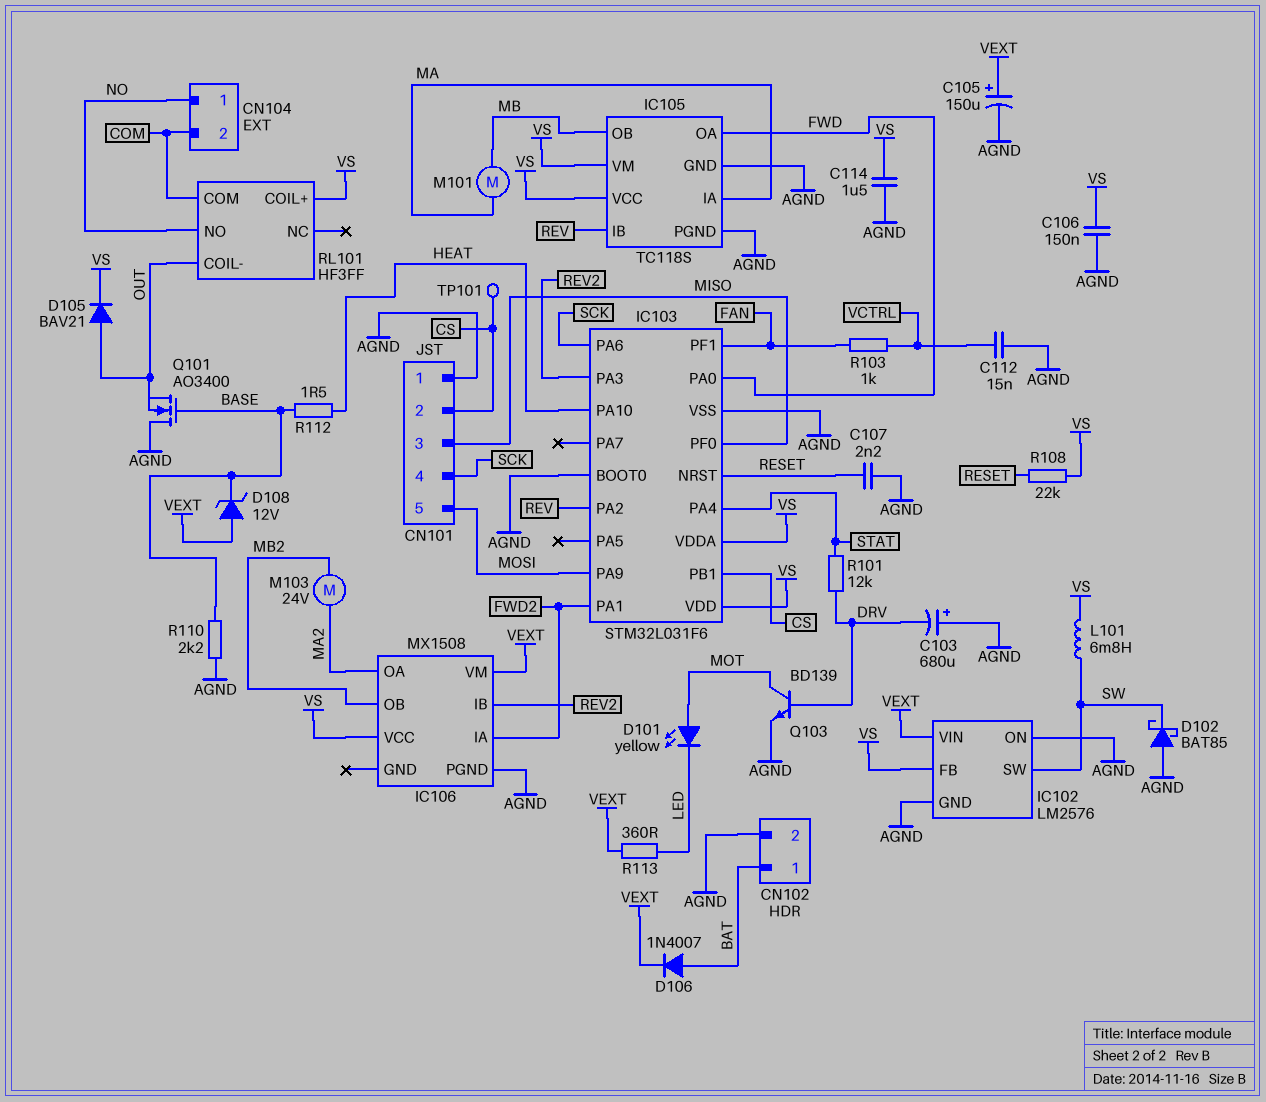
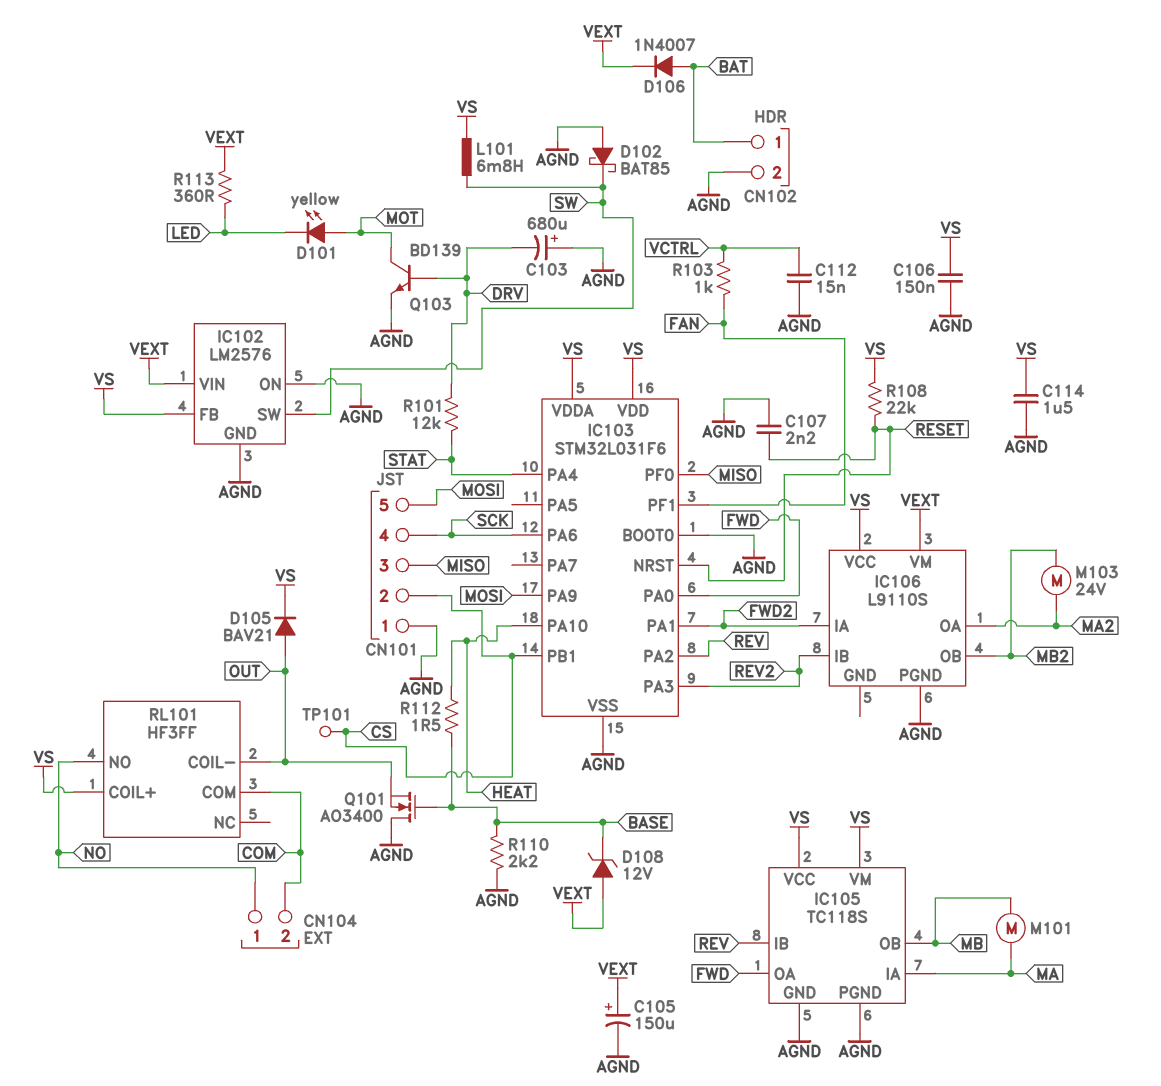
IC106: MX1508 -> L9110S

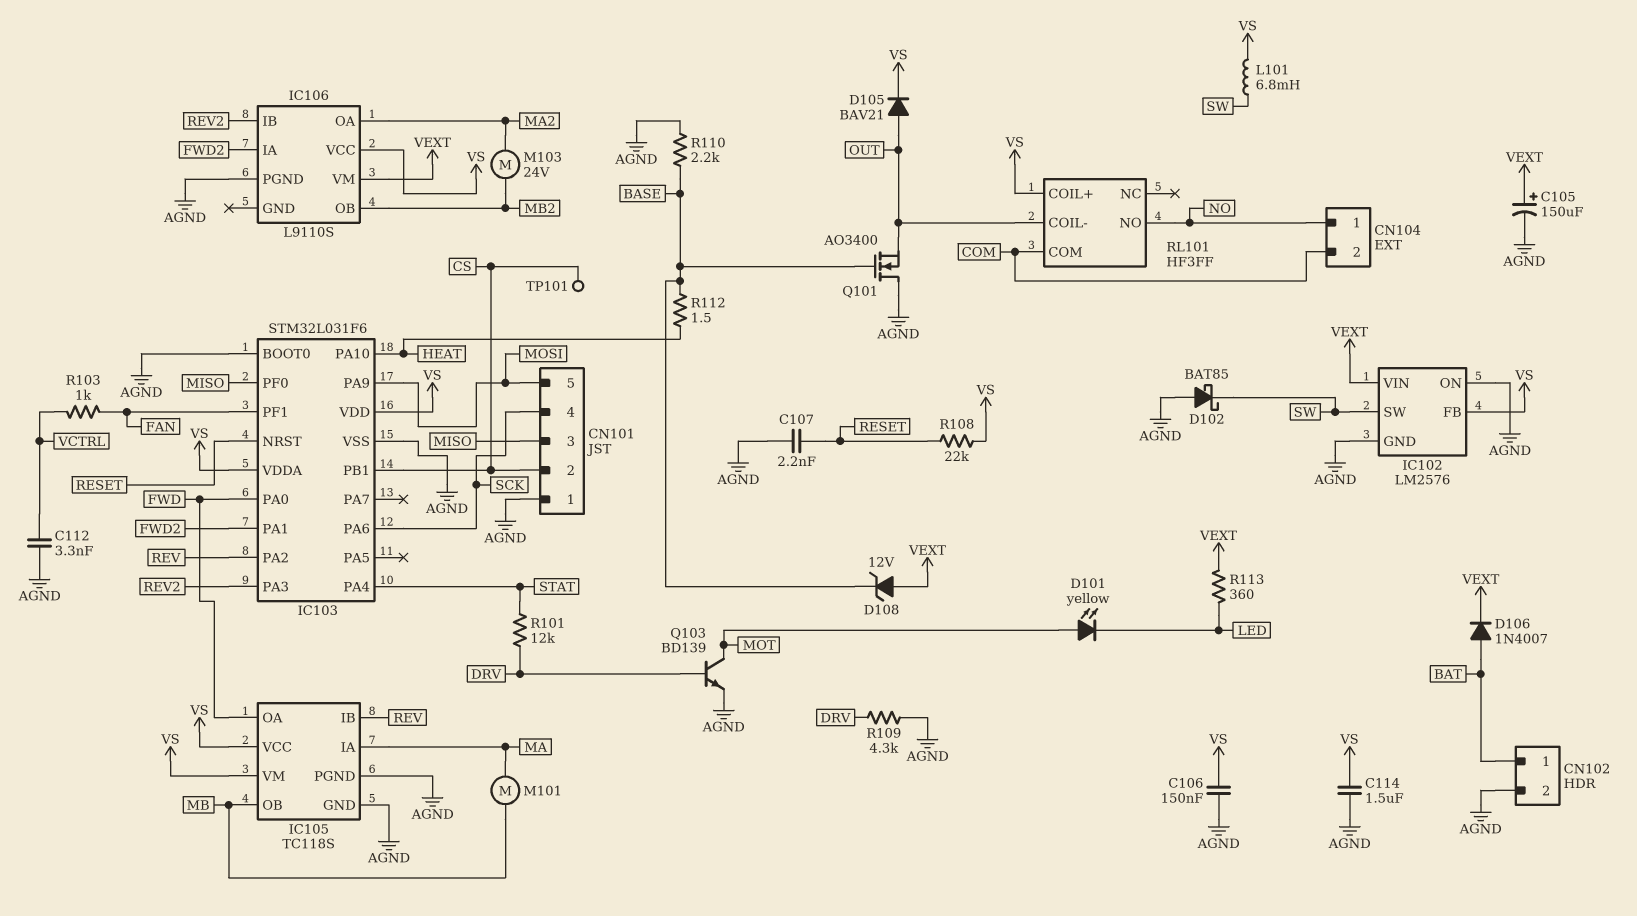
C103: 680uF (plus AGND, minus DRV) -> none
C112: 15nF (AGND, VCTRL) -> 3.3nF (AGND, VCTRL)
R109: none -> 4.3k (AGND, DRV)

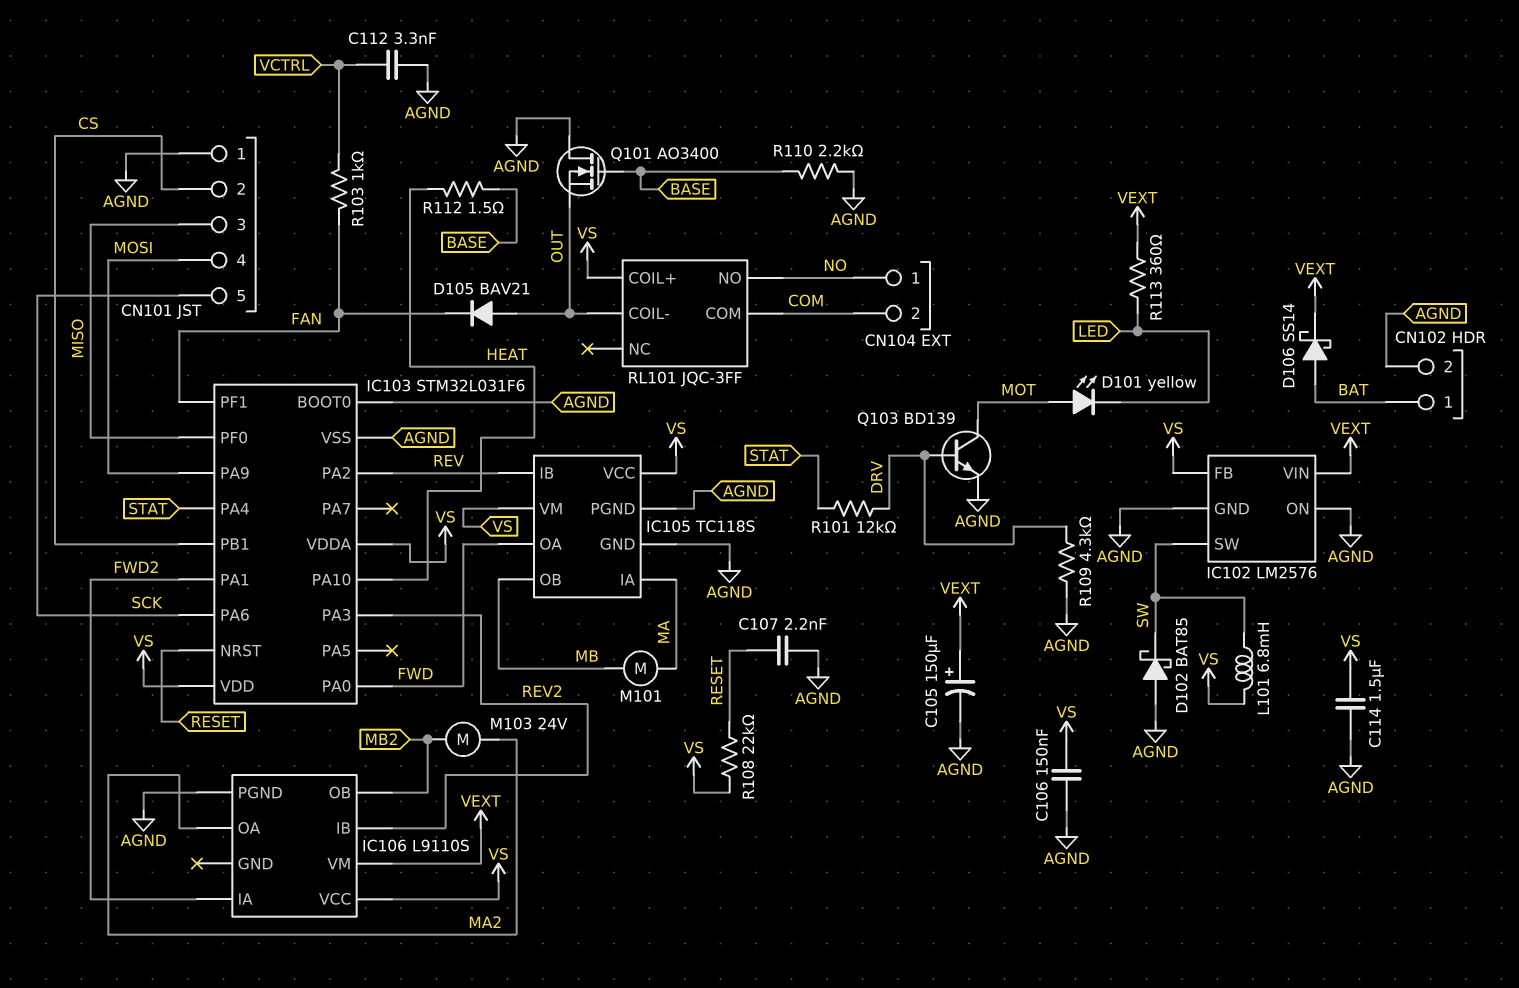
CN101 pin 4: SCK -> MOSI
CN101 pin 5: MOSI -> SCK
D105: diode BAV21 (A OUT, K VS) -> diode BAV21 (A OUT, K FAN)
D106: diode 1N4007 (A BAT, K VEXT) -> schottky SS14 (A BAT, K VEXT)
D108: zener 12V (A VEXT, K BASE) -> none
RL101: HF3FF -> JQC-3FF
TP101: test point (CS) -> none

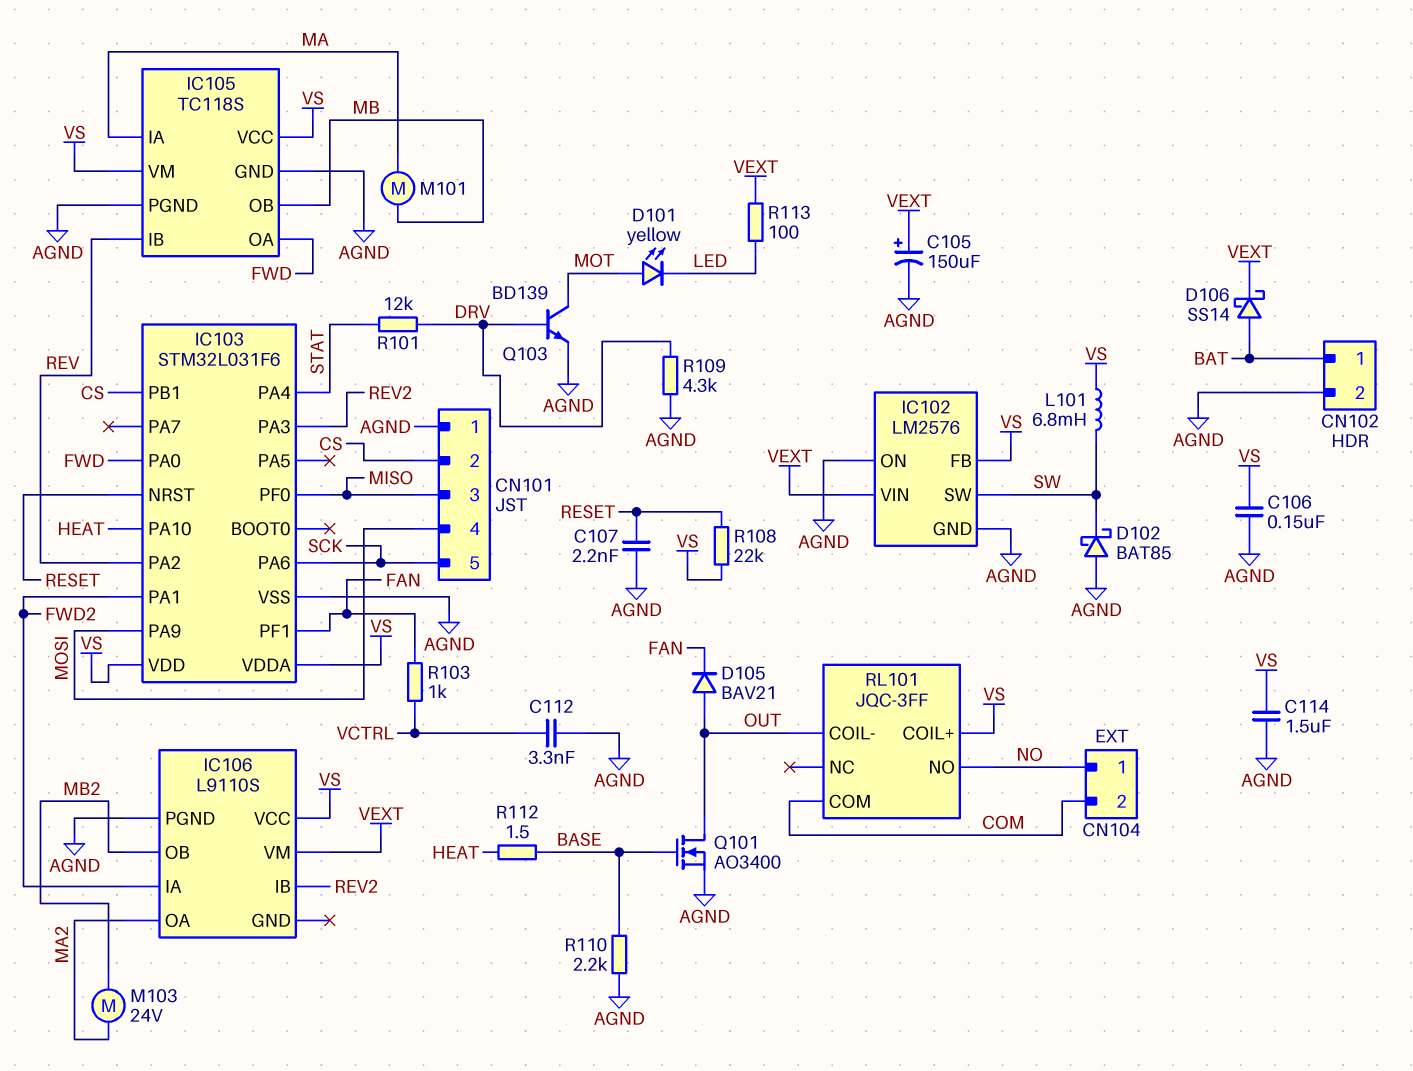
IC103 pin BOOT0: AGND -> none
Q101: NMOS AO3400 (G BASE, D AGND, S OUT) -> NMOS AO3400 (G BASE, D OUT, S AGND)
R113: 360 (LED, VEXT) -> 100 (LED, VEXT)

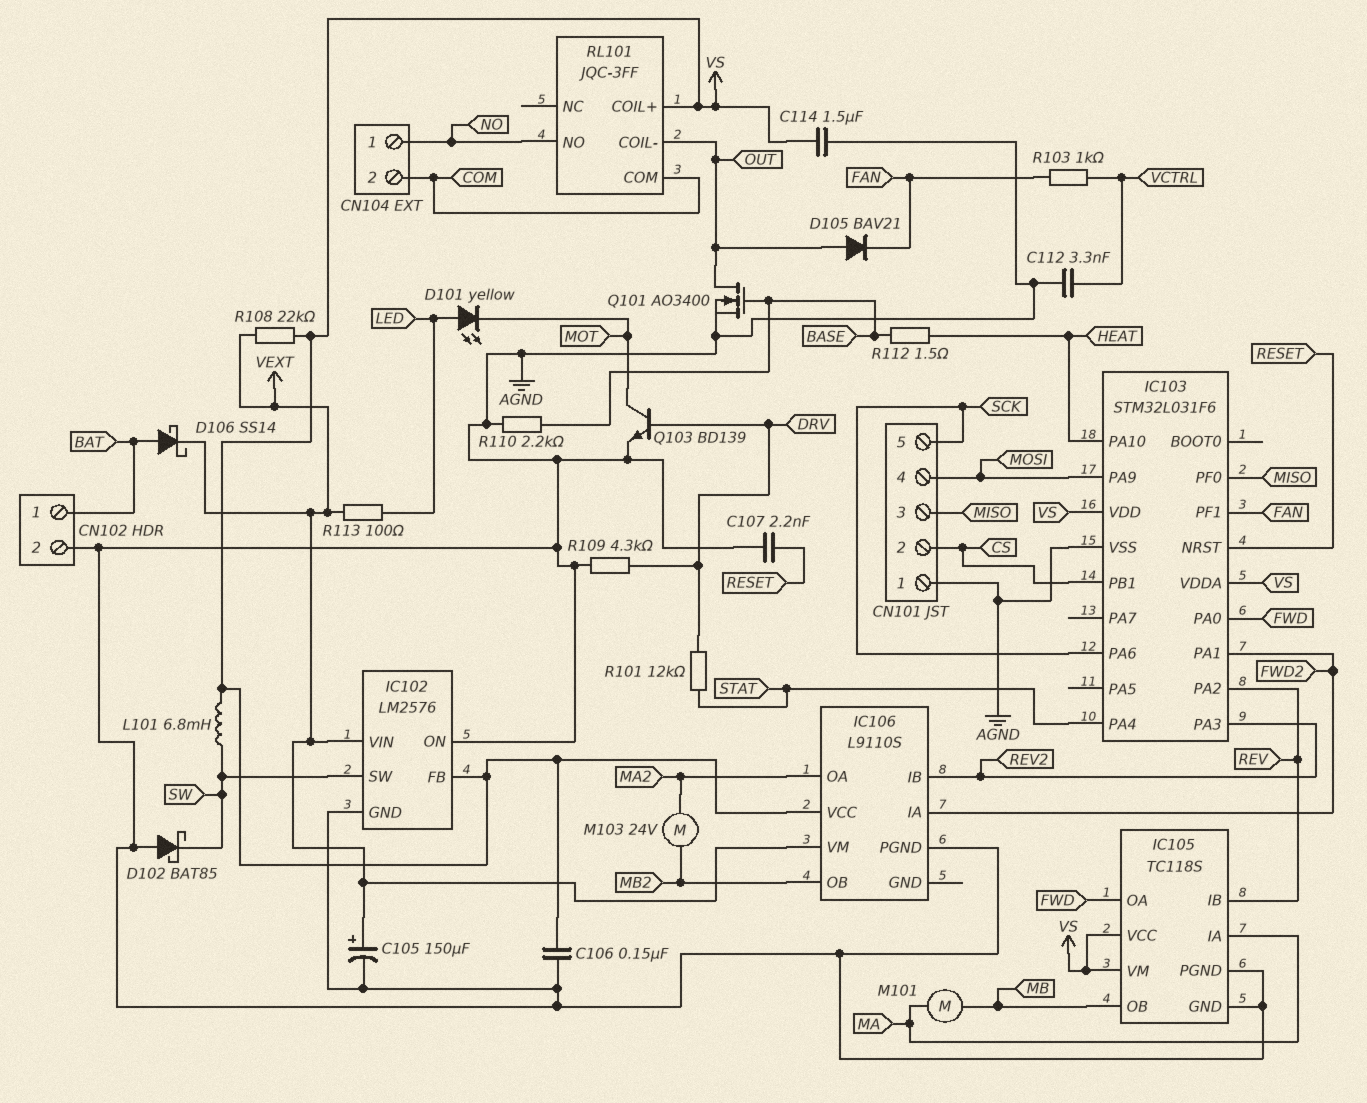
D101: LED yellow (A MOT, K LED) -> LED yellow (A LED, K MOT)
R108: 22k (RESET, VS) -> 22k (VEXT, VS)

